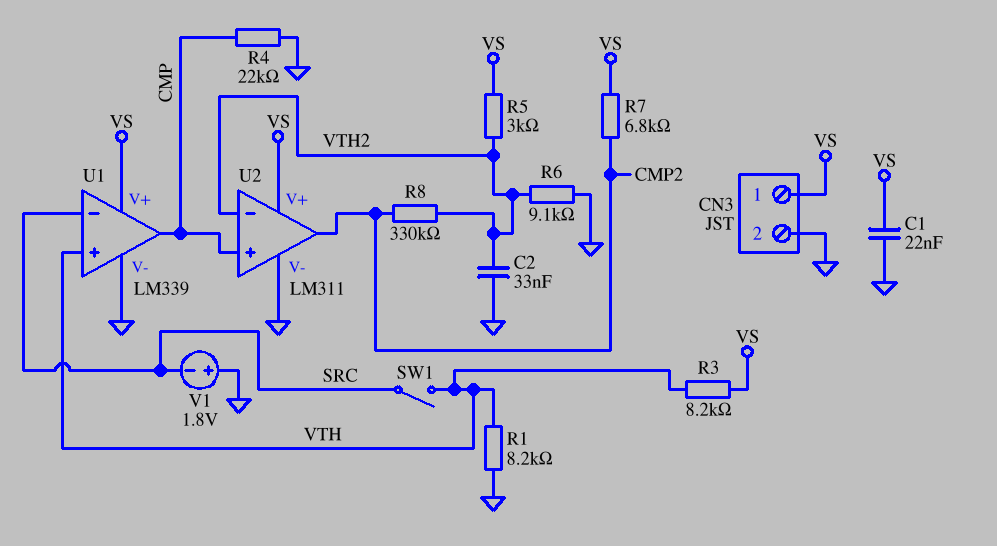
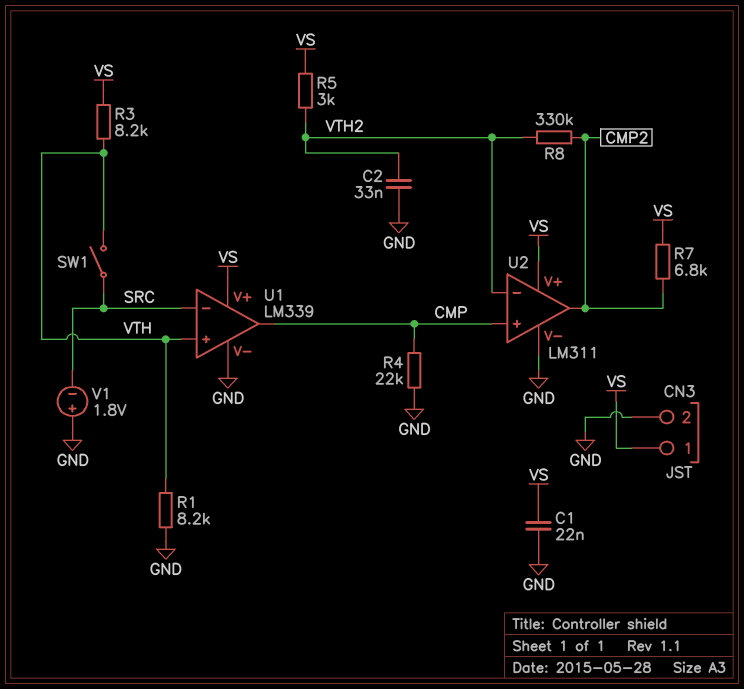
R6: 9.1k (GND, VTH2) -> none

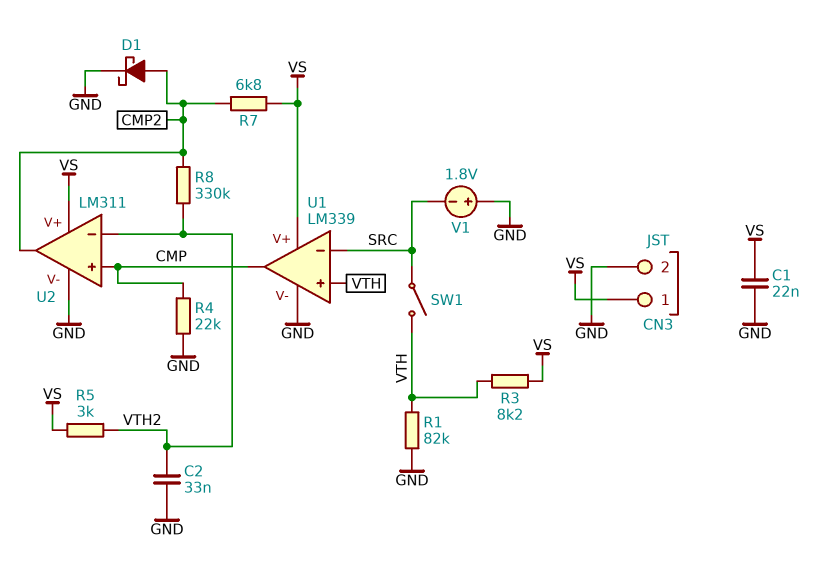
D1: none -> schottky (A CMP2, K GND)
R1: 8.2k (GND, VTH) -> 82k (GND, VTH)

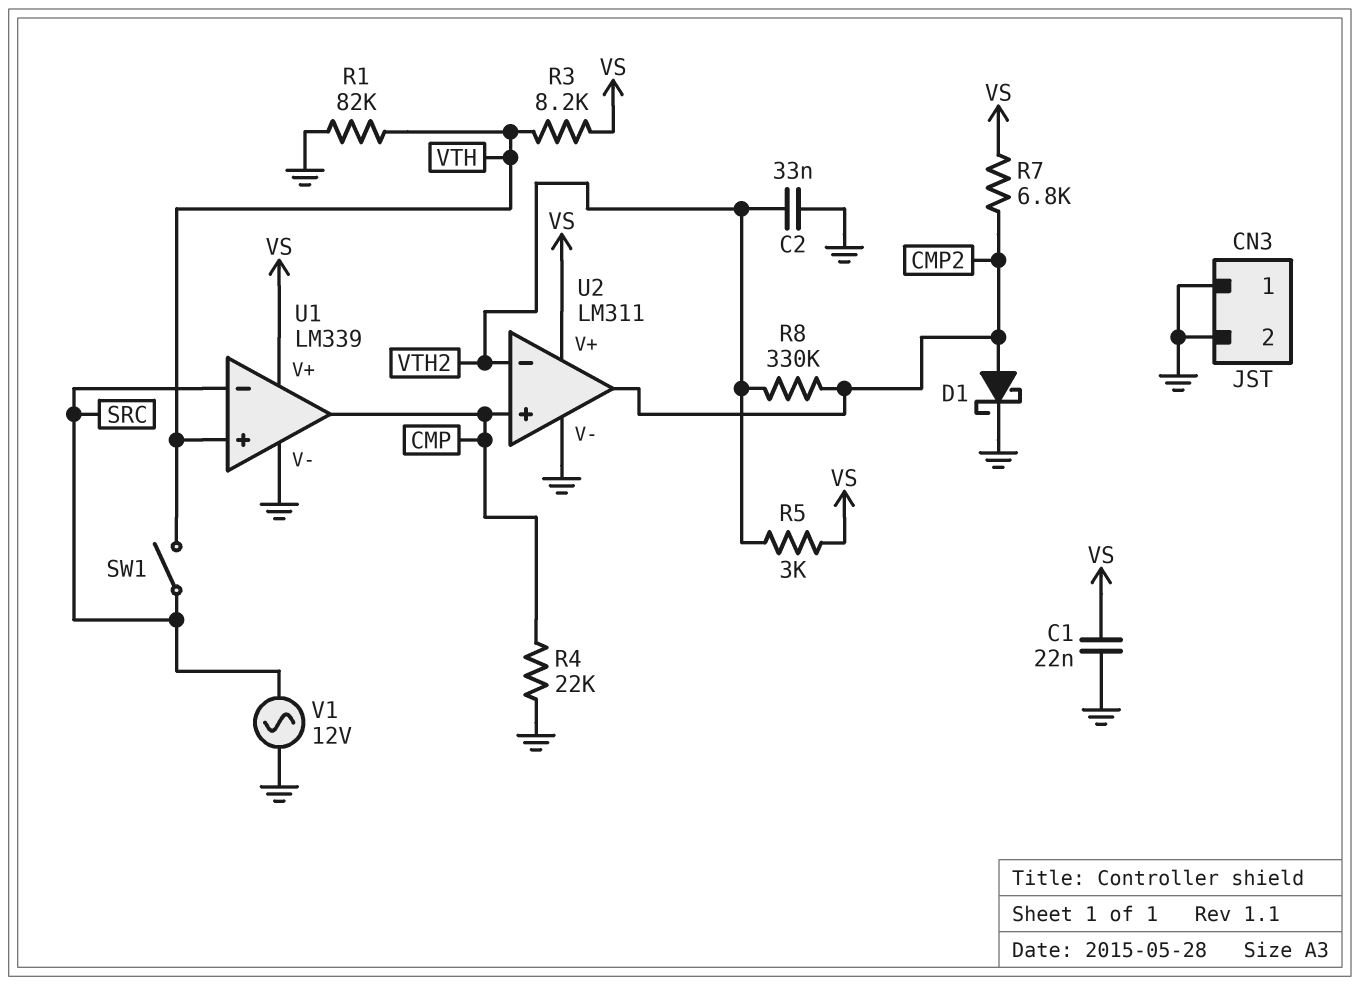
CN3 pin 1: VS -> GND
V1: 1.8V (plus GND, minus SRC) -> AC 12V (GND, SRC)

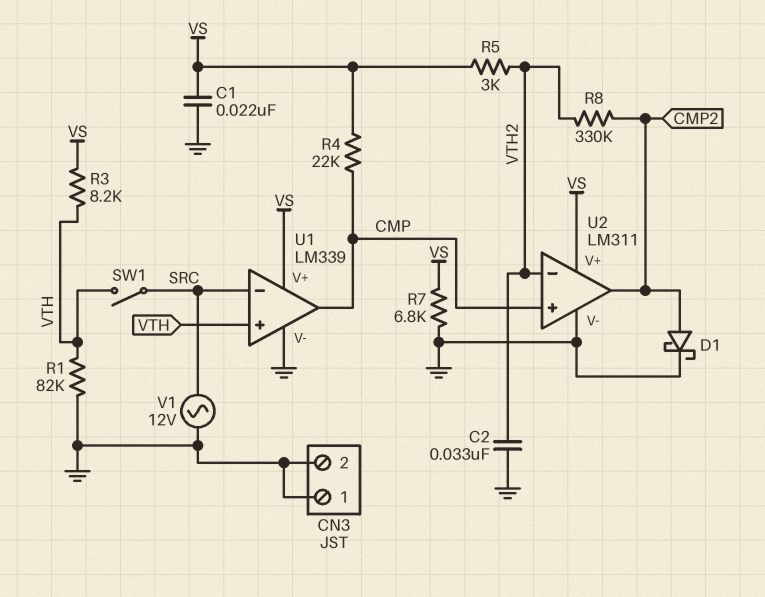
R4: 22k (CMP, GND) -> 22k (CMP, VS)
R7: 6.8k (CMP2, VS) -> 6.8k (GND, VS)

